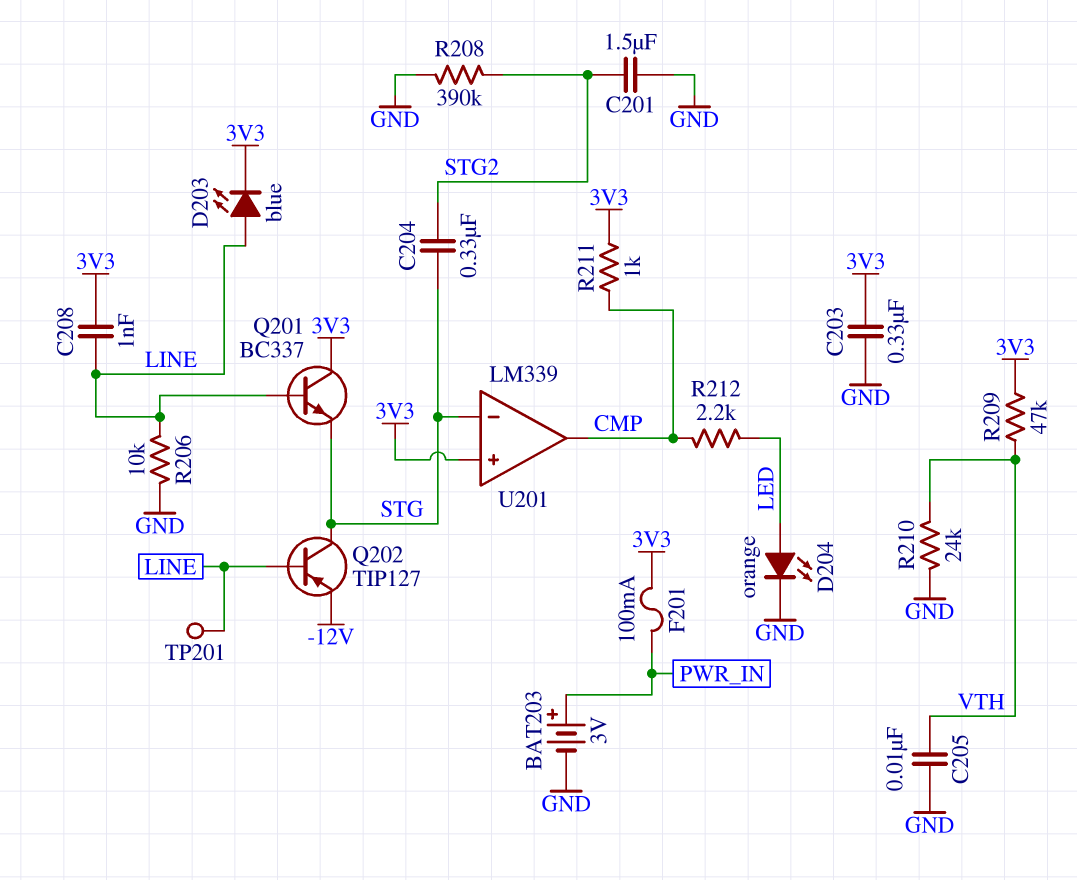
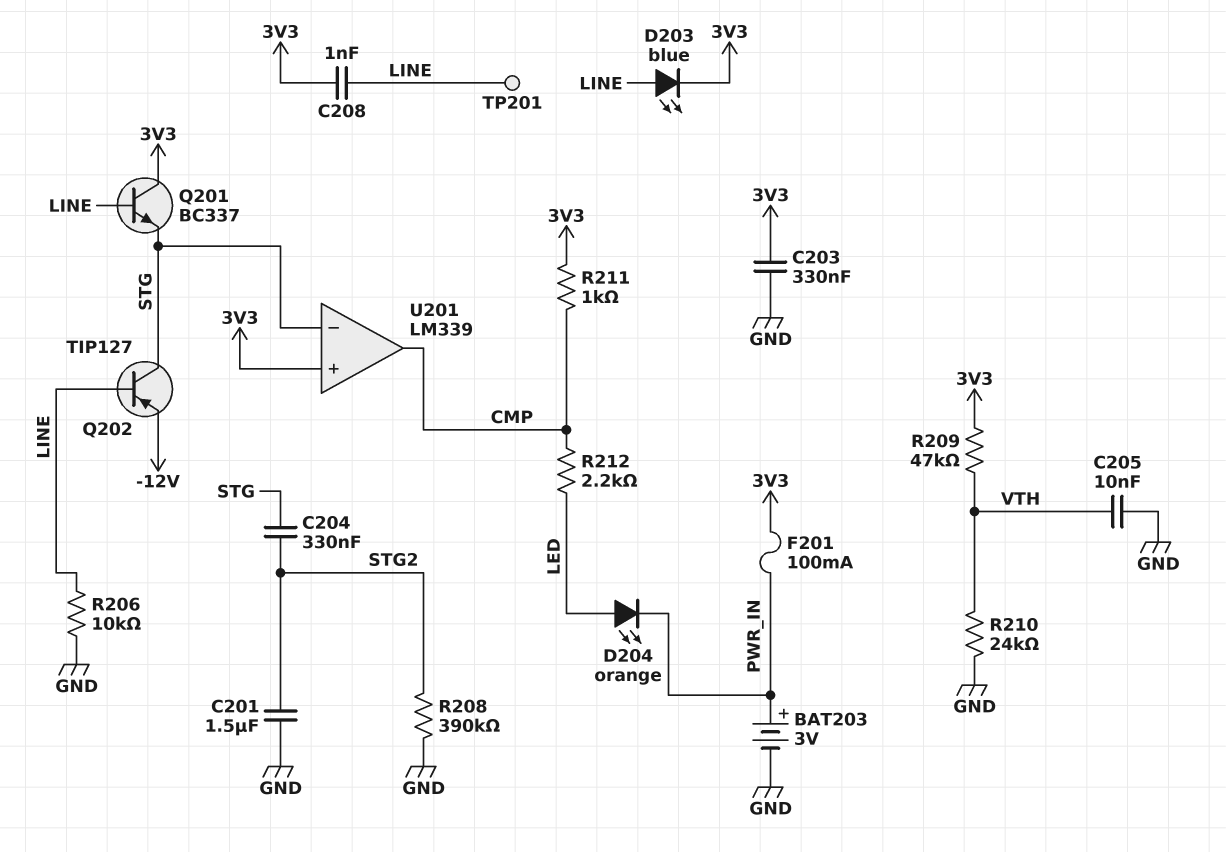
D204: LED orange (A LED, K GND) -> LED orange (A LED, K PWR_IN)

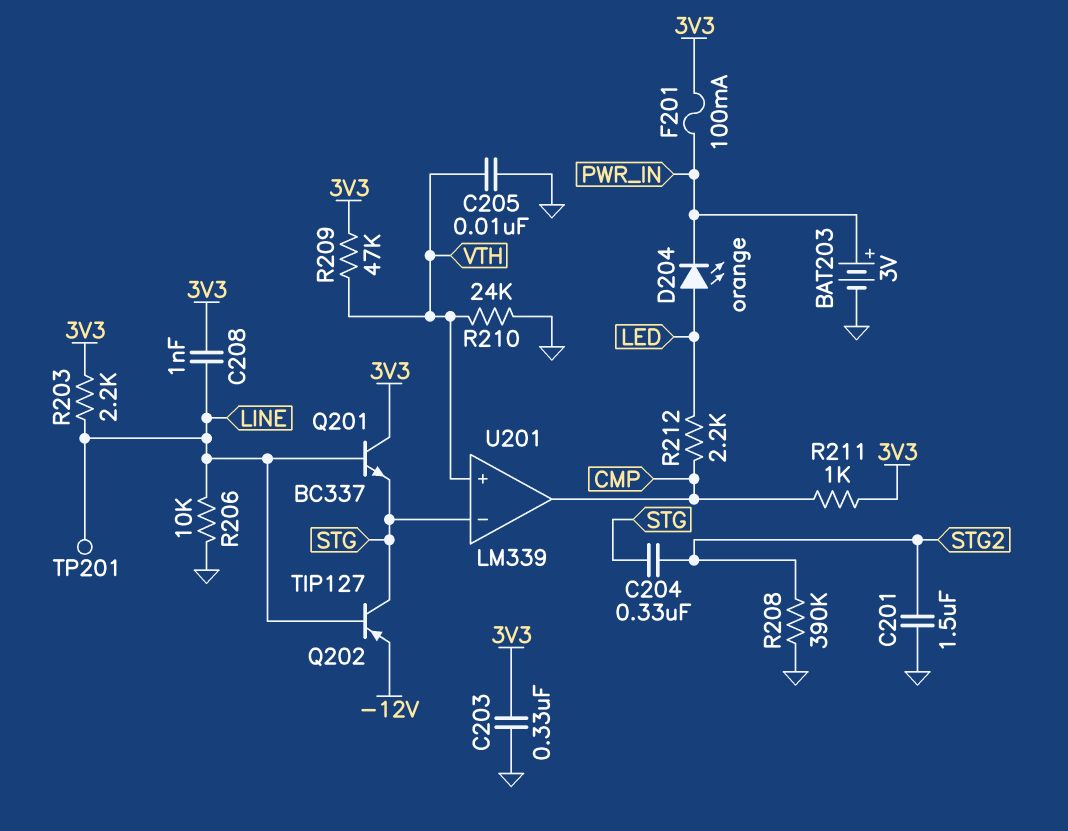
D203: LED blue (A LINE, K 3V3) -> none
R203: none -> 2.2k (3V3, LINE)
U201 pin in+: 3V3 -> VTH

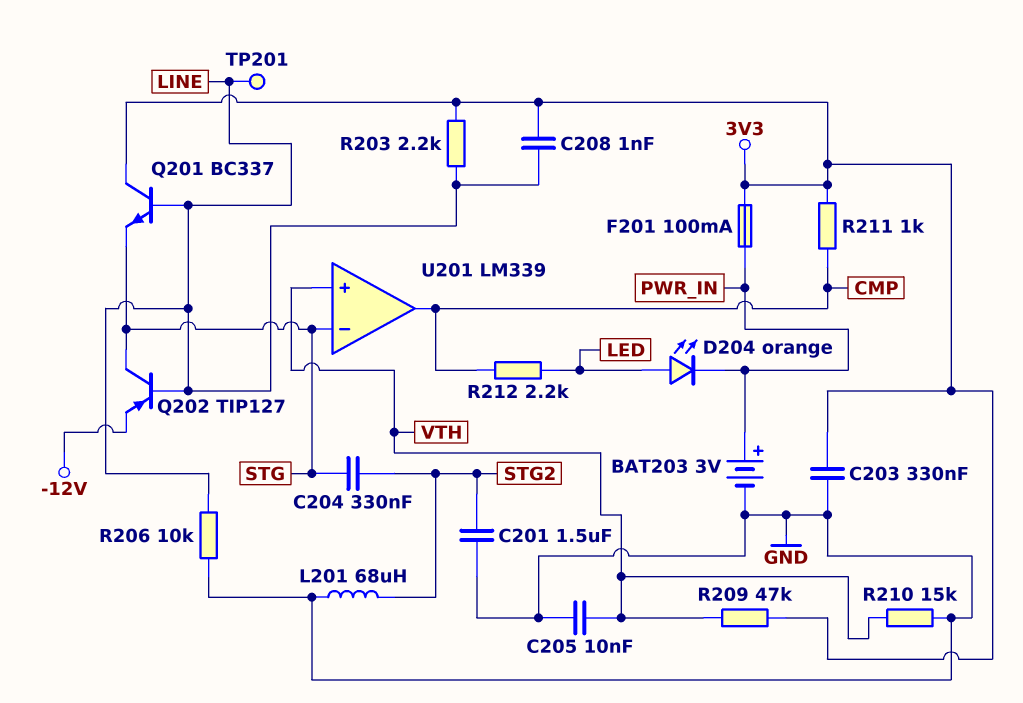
L201: none -> 68uH (GND, STG2)
R208: 390k (GND, STG2) -> none
R210: 24k (GND, VTH) -> 15k (GND, VTH)

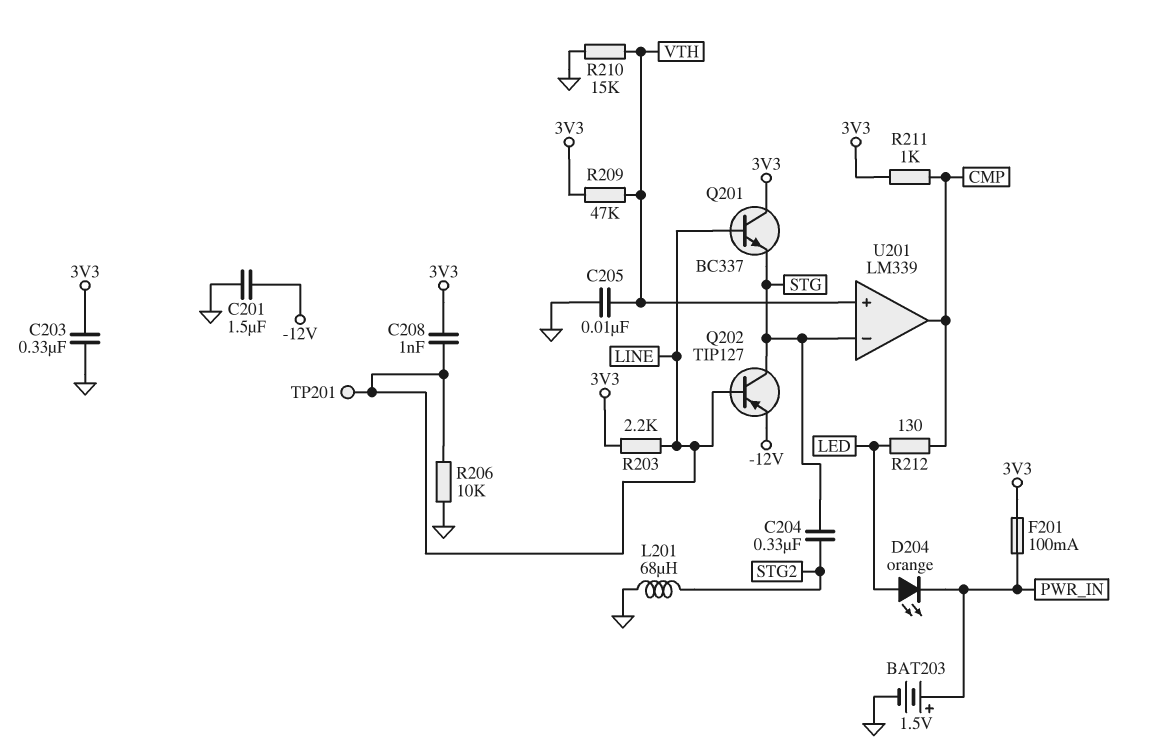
BAT203: 3V (plus PWR_IN, minus GND) -> 1.5V (plus PWR_IN, minus GND)
C201: 1.5uF (GND, STG2) -> 1.5uF (-12V, GND)
R212: 2.2k (CMP, LED) -> 130 (CMP, LED)

